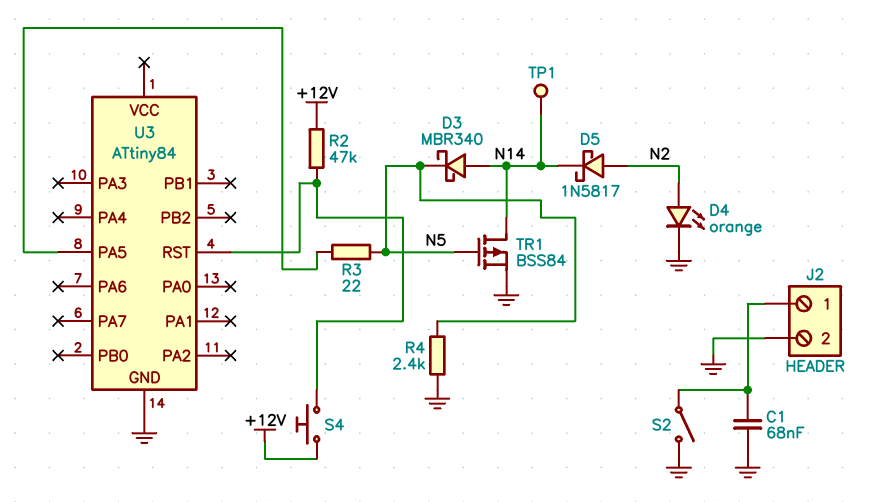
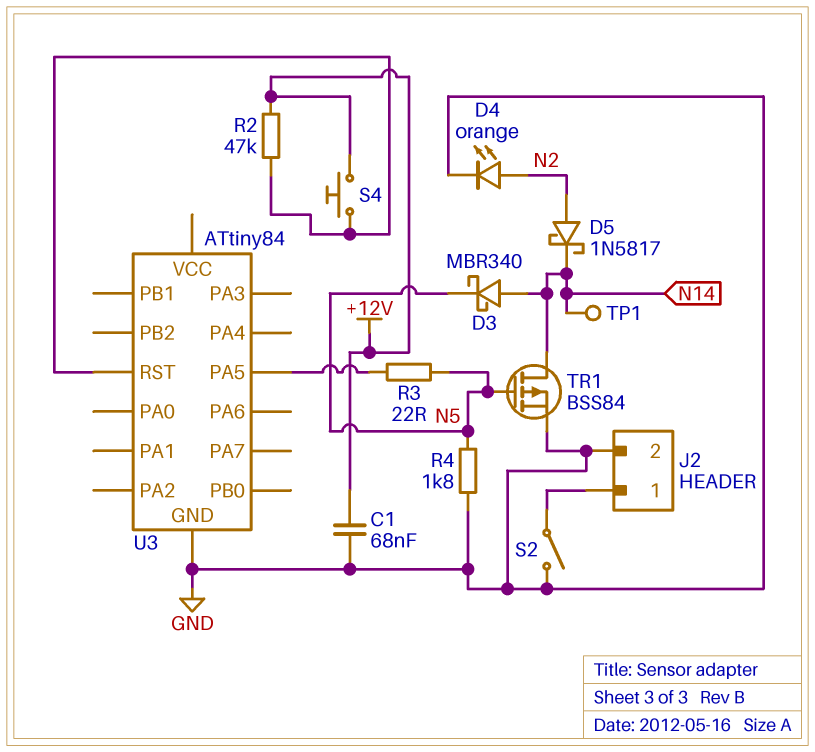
C1: 68nF (GND, J2/1) -> 68nF (+12V, GND)
R4: 2.4k (GND, N5) -> 1.8k (GND, N5)

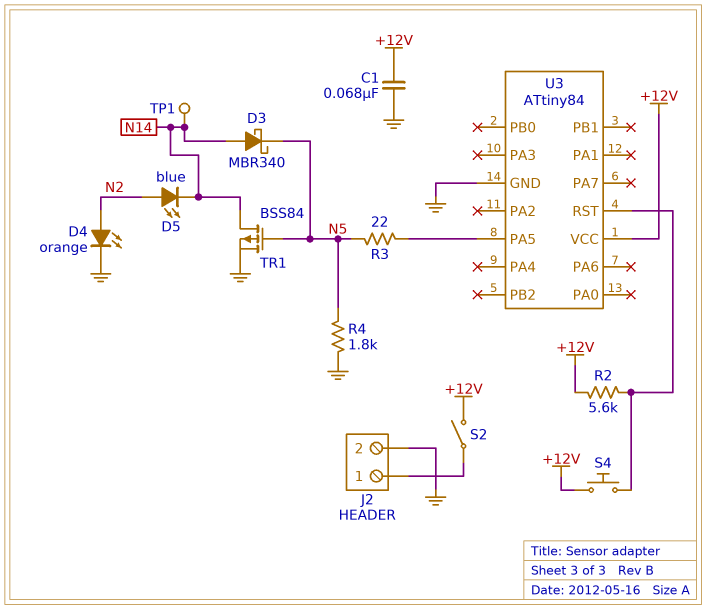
D5: schottky 1N5817 (A N2, K N14) -> LED blue (A N2, K N14)
R2: 47k (+12V, U3/RST) -> 5.6k (+12V, U3/RST)
S2: switch (GND, J2/1) -> switch (+12V, J2/1)
U3 pin VCC: none -> +12V

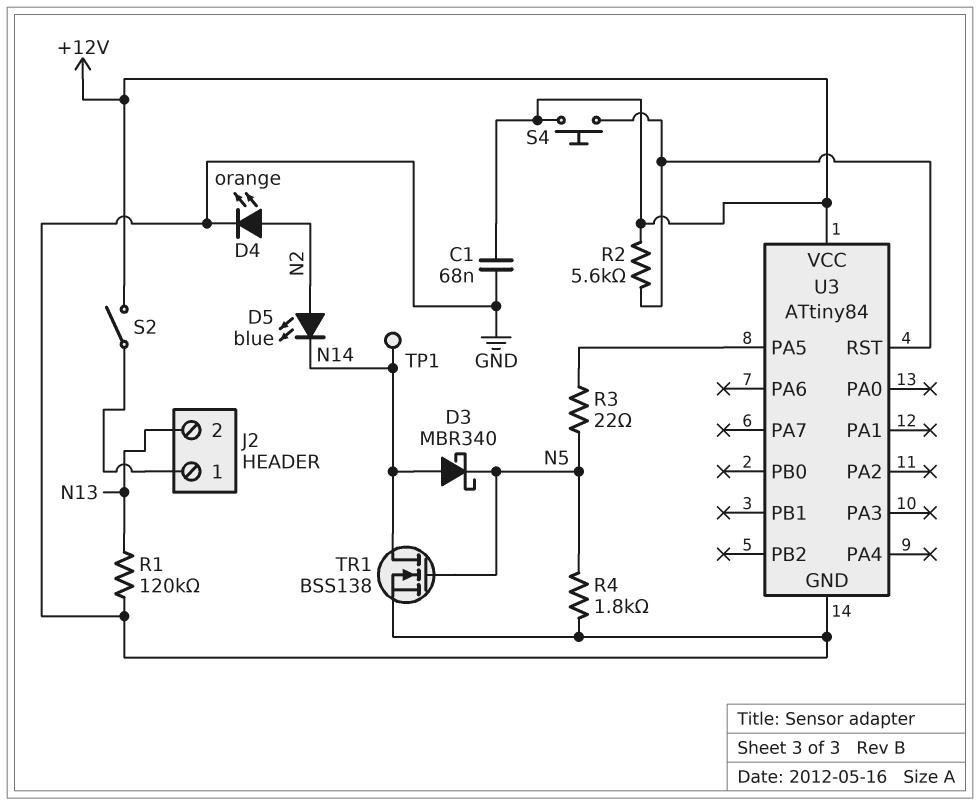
J2 pin 2: GND -> N13
R1: none -> 120k (GND, N13)
TR1: PMOS BSS84 (G N5, D N14, S GND) -> NMOS BSS138 (G N5, D N14, S GND)

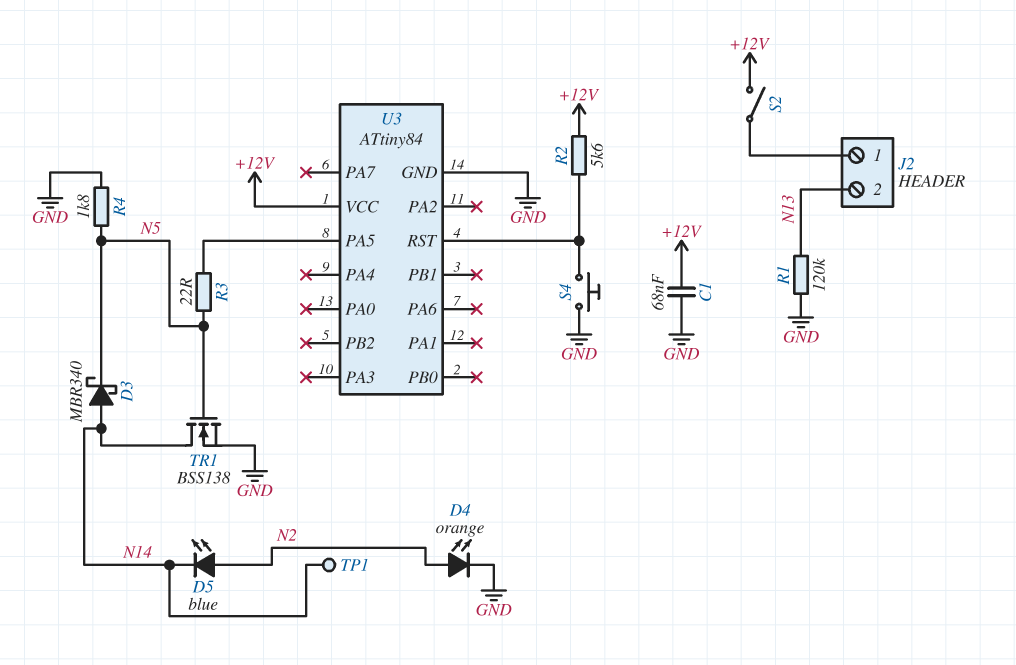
S4: button (+12V, U3/RST) -> button (GND, U3/RST)

